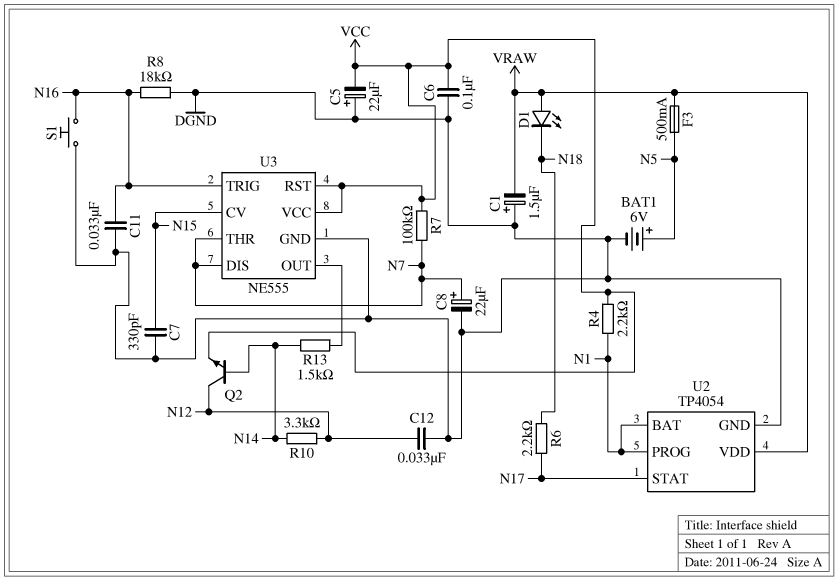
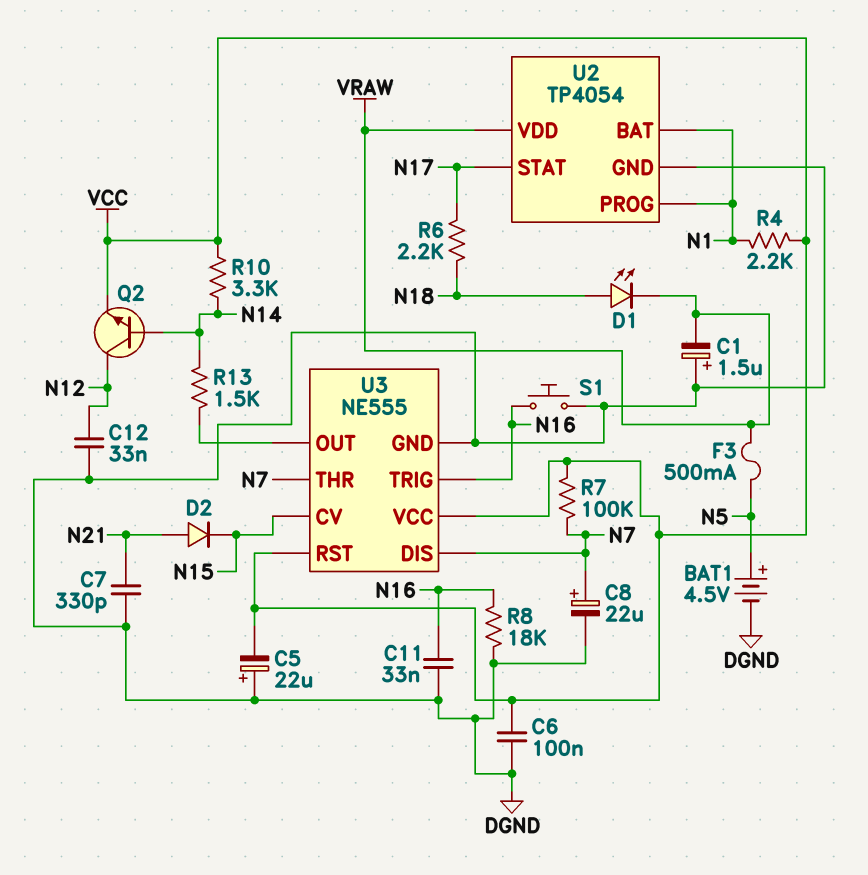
BAT1: 6V (plus N5, minus DGND) -> 4.5V (plus N5, minus DGND)
C7: 330pF (DGND, N15) -> 330pF (DGND, N21)
D1: LED (A VRAW, K N18) -> LED (A N18, K VRAW)
D2: none -> diode (A N21, K N15)
R10: 3.3k (N12, N14) -> 3.3k (N14, VCC)

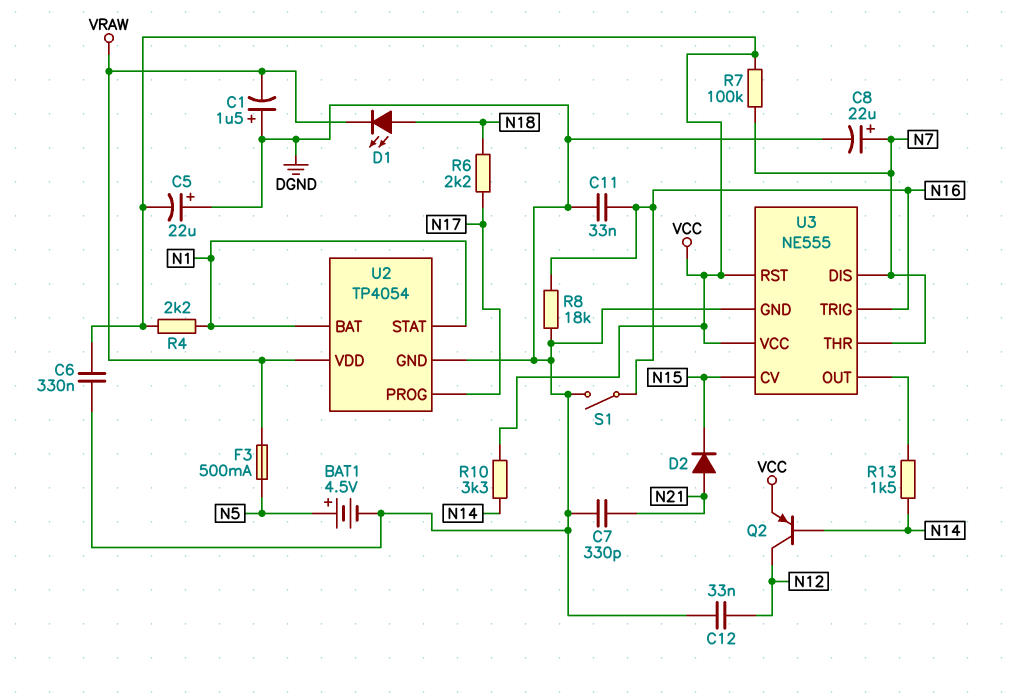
C6: 100nF (DGND, VCC) -> 330nF (DGND, VCC)
Q2: NPN (B N14, C N12, E VCC) -> PNP (B N14, C N12, E VCC)
S1: button (DGND, N16) -> switch (DGND, N16)
U2 pin PROG: N1 -> N17
U2 pin STAT: N17 -> N1

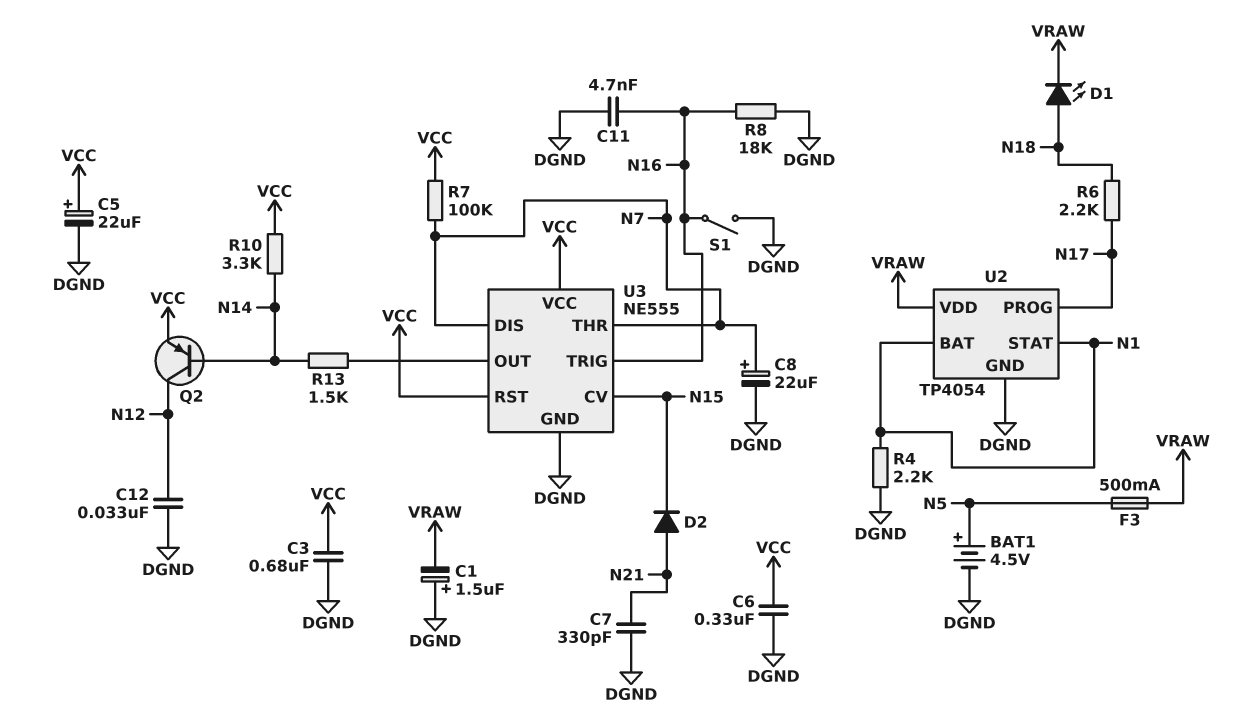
C3: none -> 680nF (DGND, VCC)
C5: 22uF (plus DGND, minus VCC) -> 22uF (plus VCC, minus DGND)
C11: 33nF (DGND, N16) -> 4.7nF (DGND, N16)
R4: 2.2k (N1, VCC) -> 2.2k (DGND, N1)

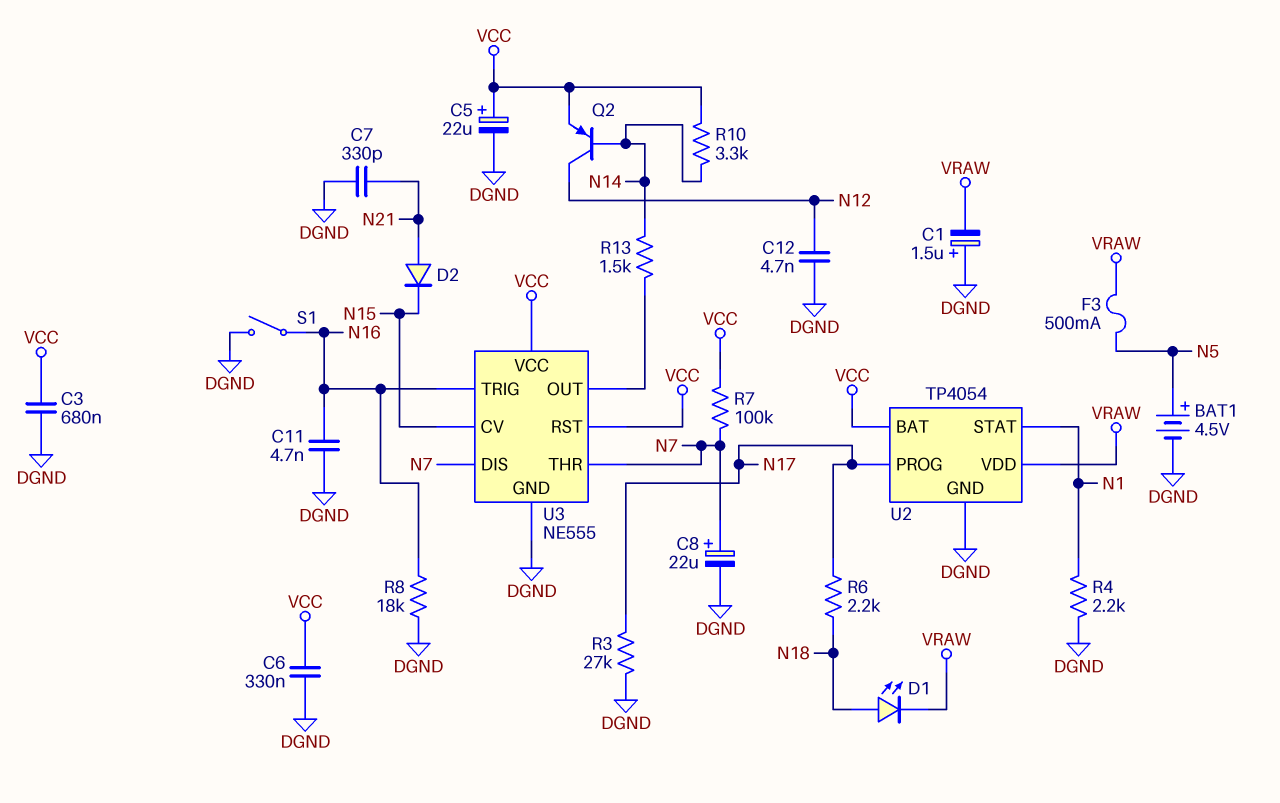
C12: 33nF (DGND, N12) -> 4.7nF (DGND, N12)
R3: none -> 27k (DGND, N17)
U2 pin BAT: N1 -> VCC

